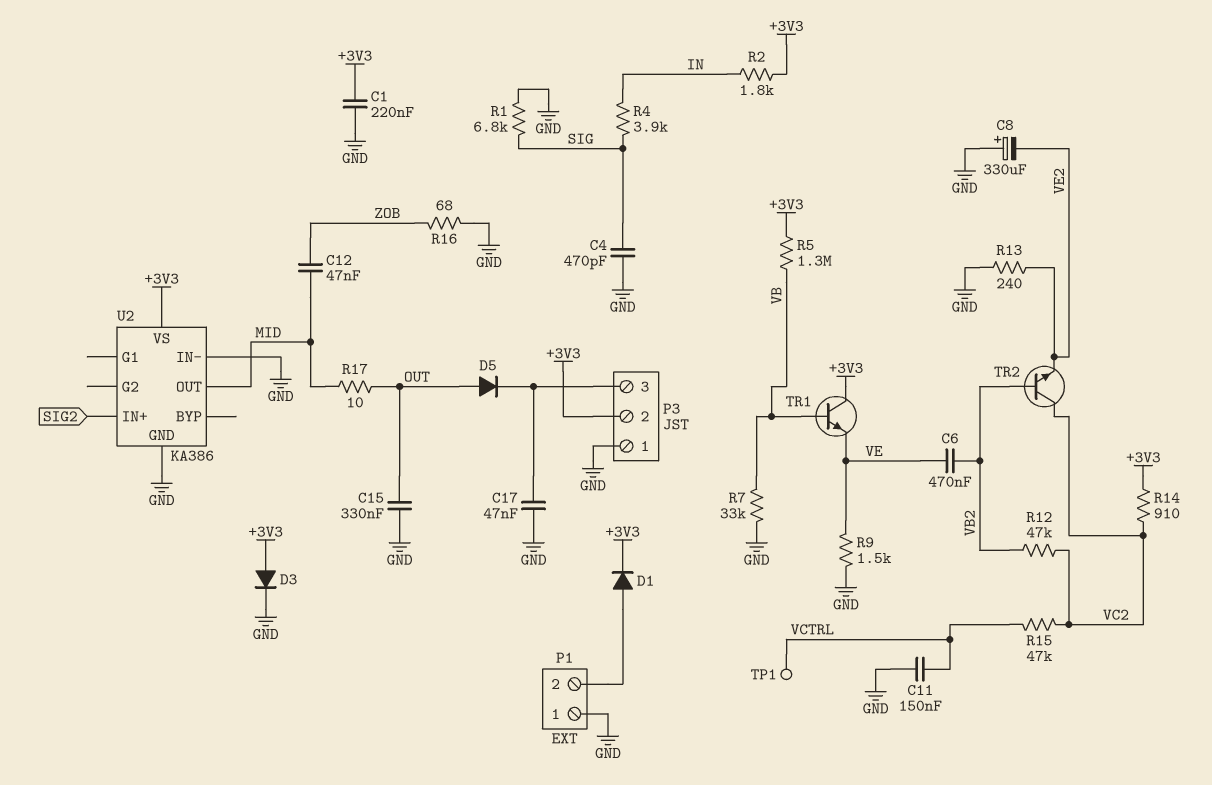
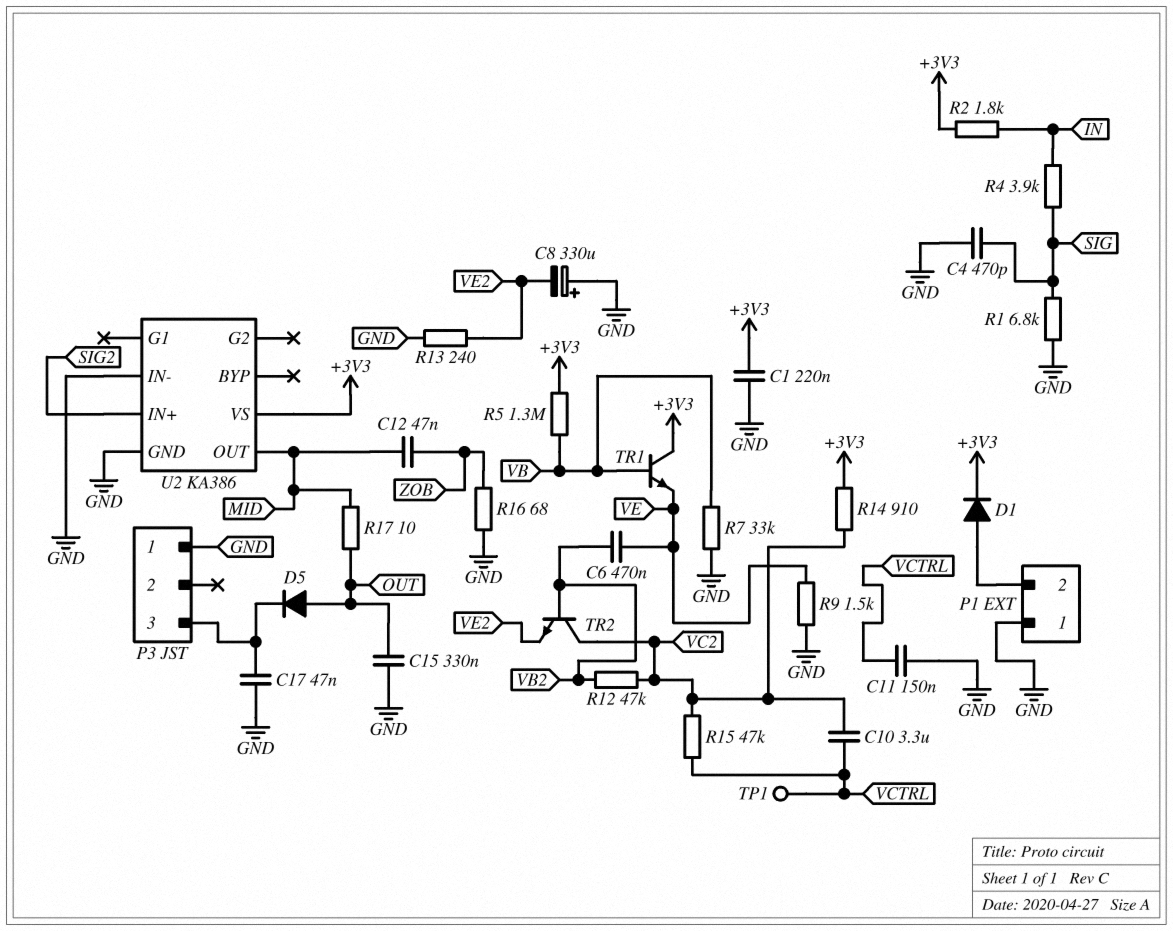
C10: none -> 3.3uF (VC2, VCTRL)
D3: diode (A +3V3, K GND) -> none
P3 pin 2: +3V3 -> none

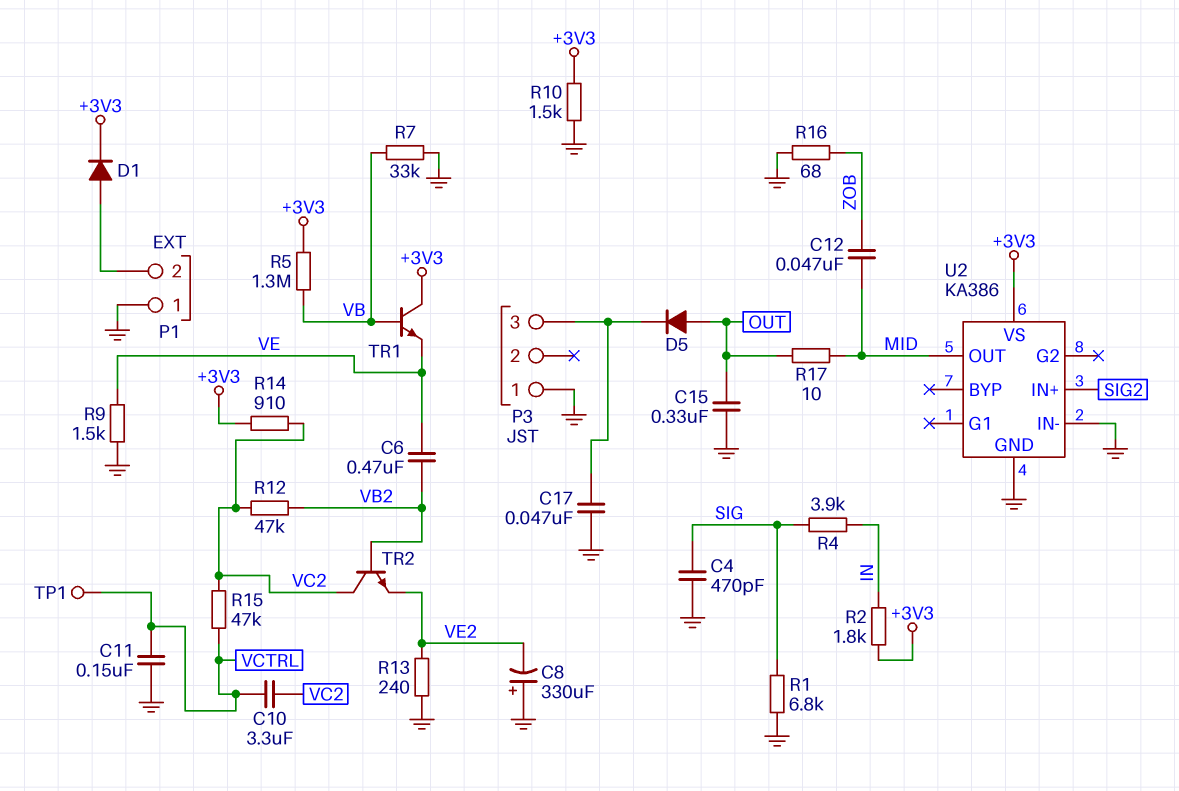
C1: 220nF (+3V3, GND) -> none
R10: none -> 1.5k (+3V3, GND)

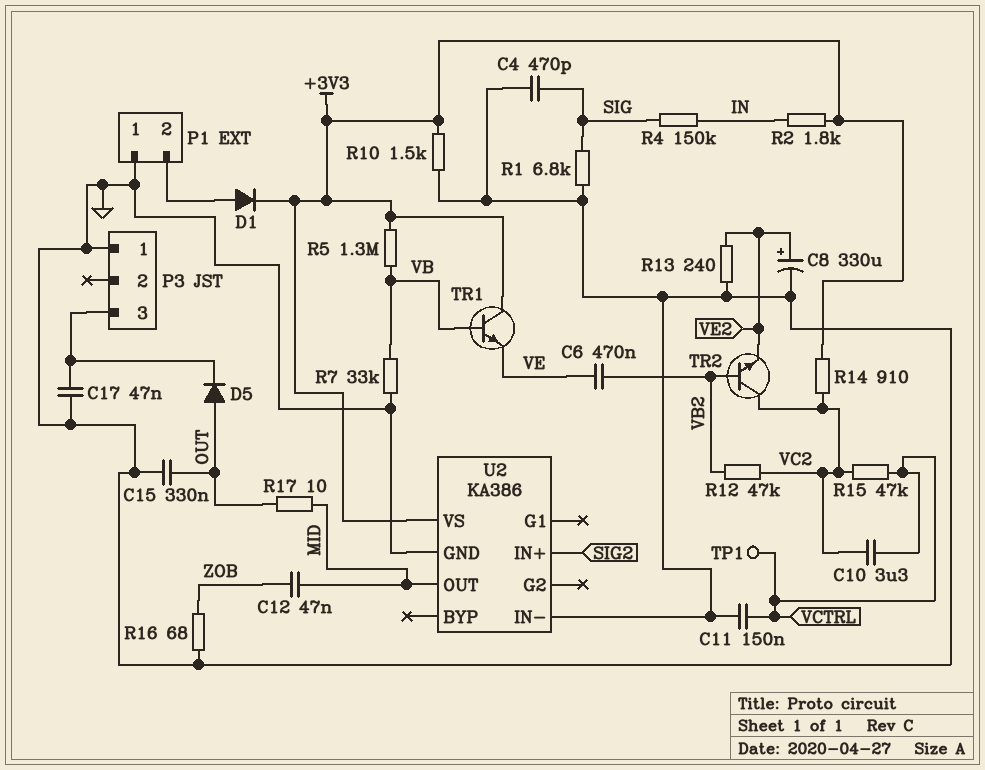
C8: 330uF (plus GND, minus VE2) -> 330uF (plus VE2, minus GND)
R4: 3.9k (IN, SIG) -> 150k (IN, SIG)
R9: 1.5k (GND, VE) -> none

